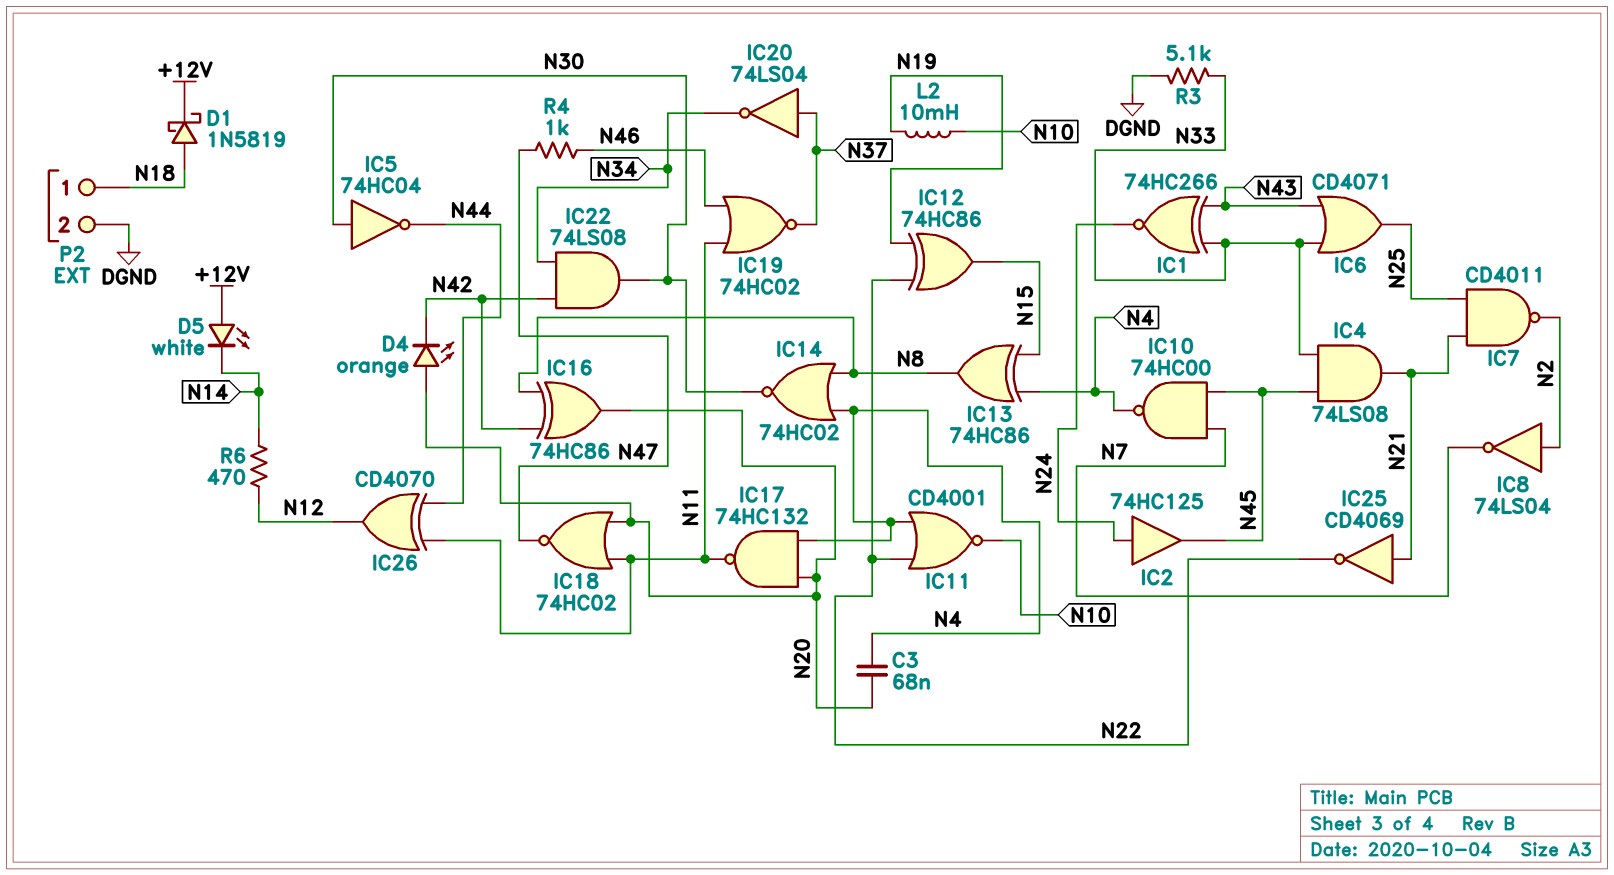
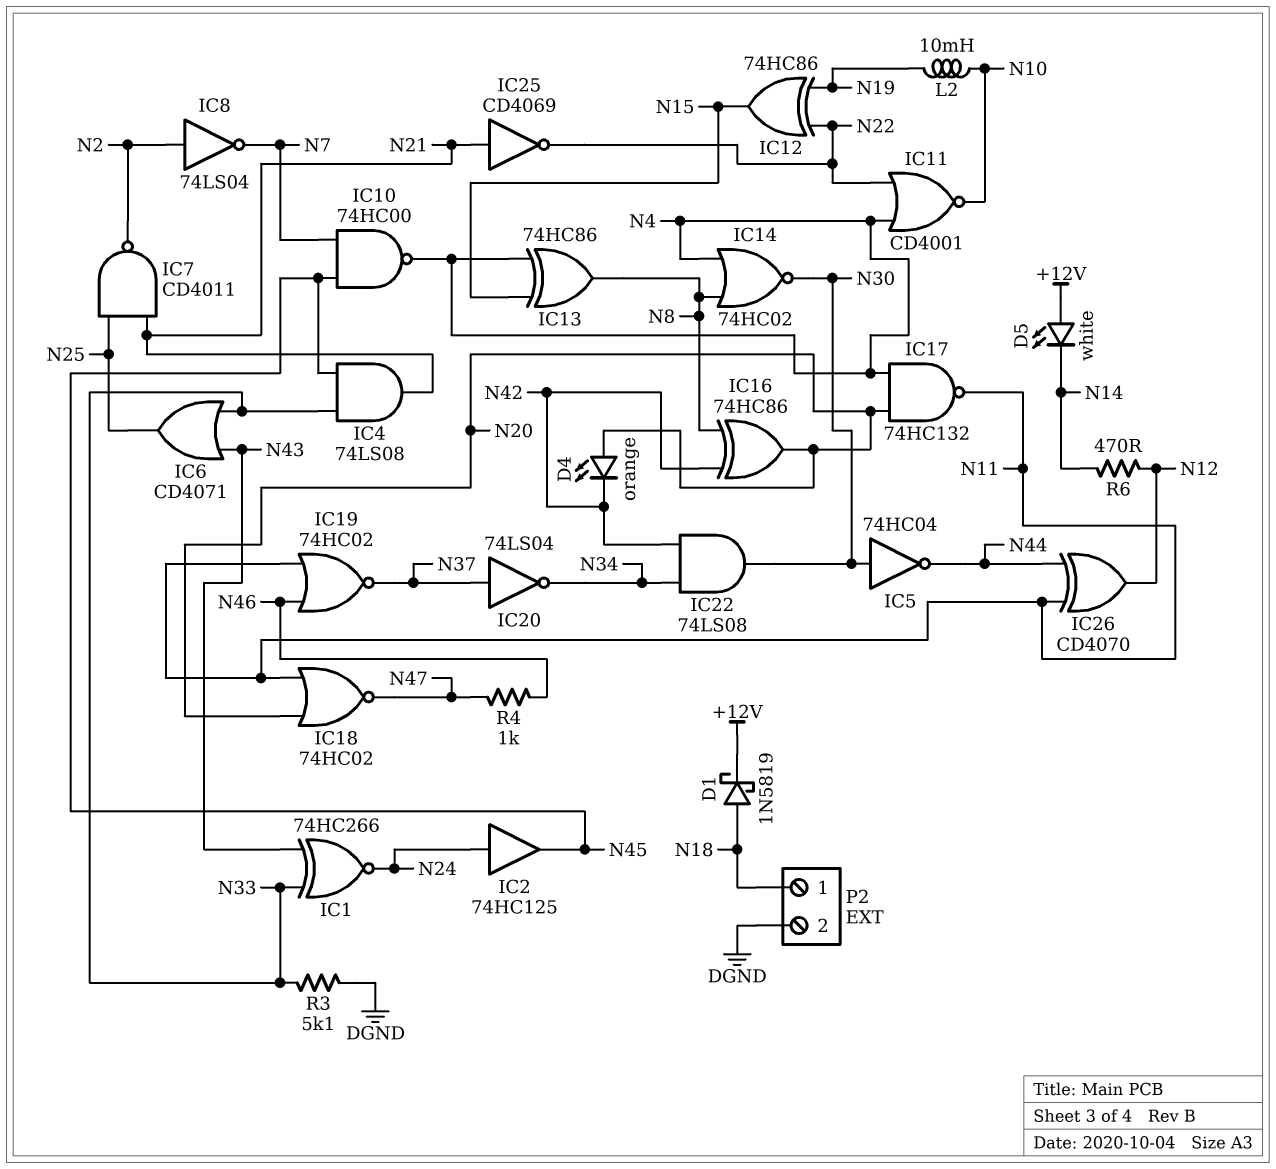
C3: 68nF (N4, N20) -> none

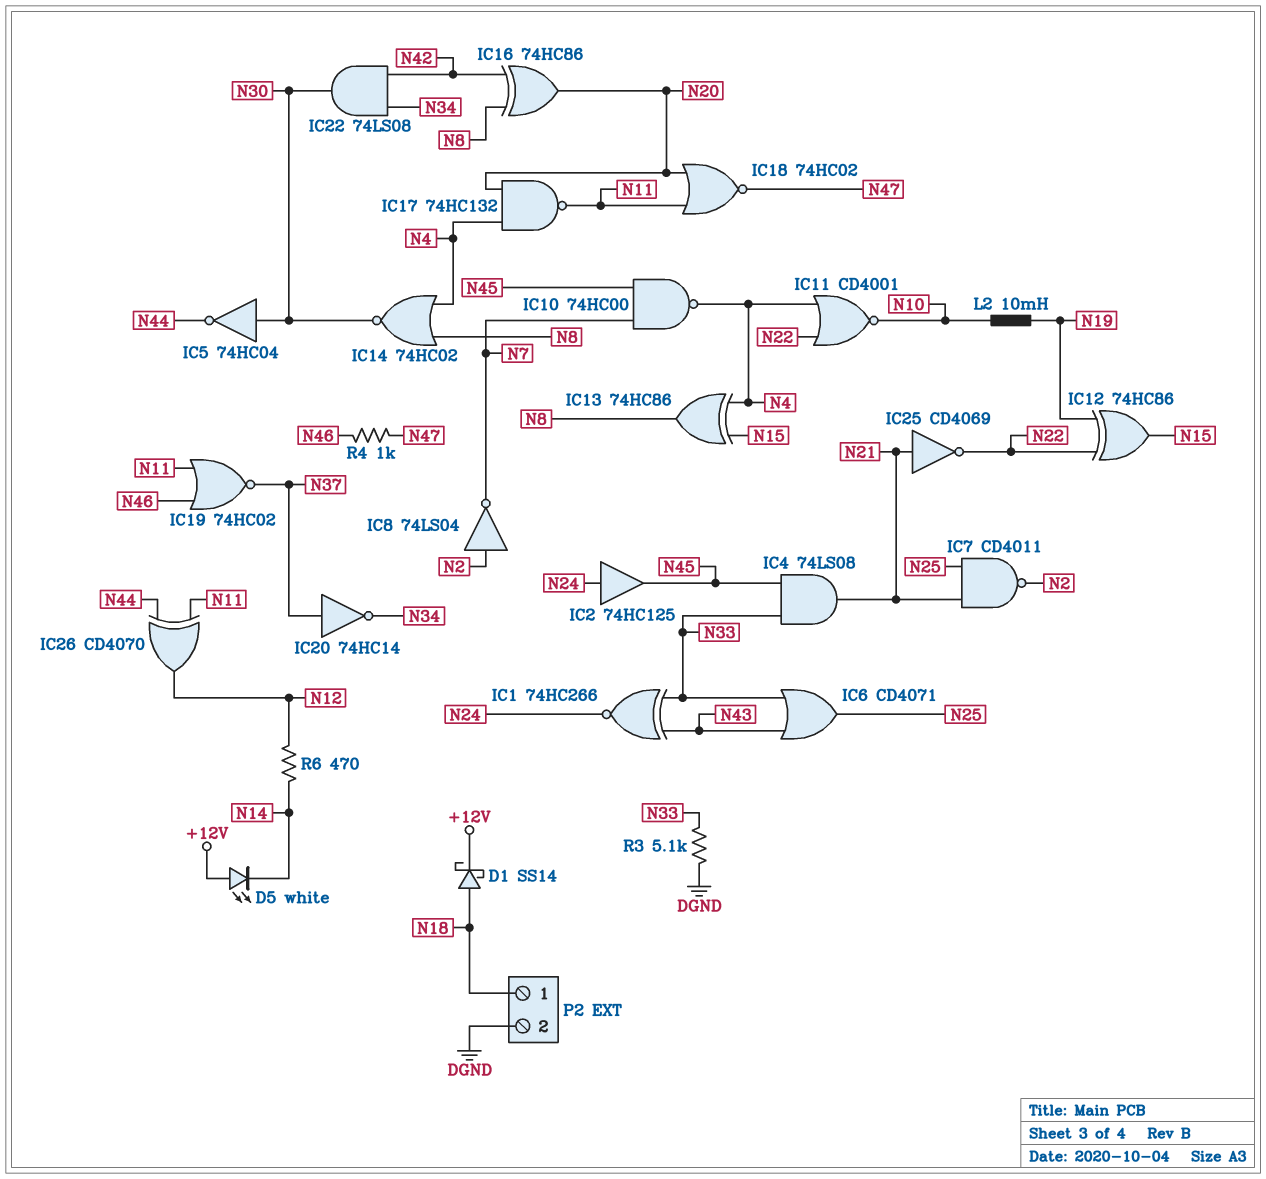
D1: schottky 1N5819 (A N18, K +12V) -> schottky SS14 (A N18, K +12V)
D4: LED orange (A N20, K N42) -> none
IC20: NOT 74LS04 (in N37, out N34) -> NOT 74HC14 (in N37, out N34)

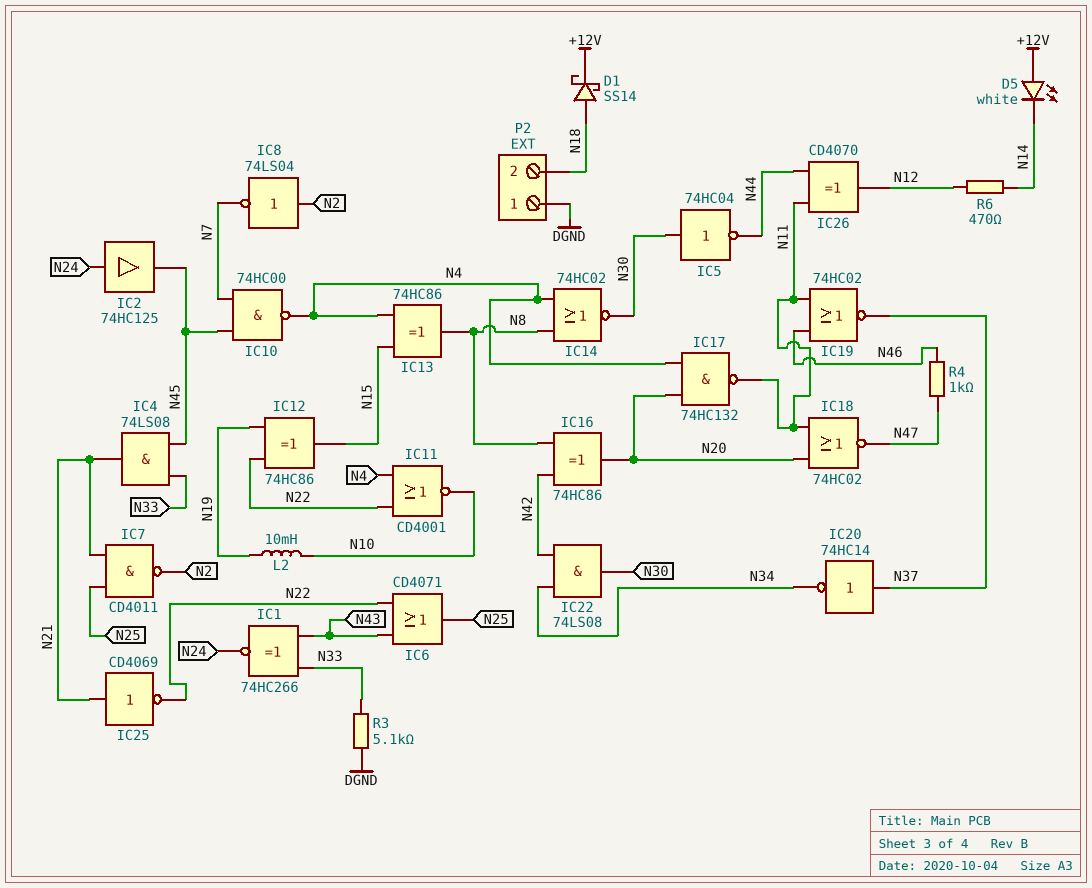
IC6: OR CD4071 (in N33, in N43, out N25) -> OR CD4071 (in N22, in N43, out N25)
P2 pin 1: N18 -> DGND
P2 pin 2: DGND -> N18

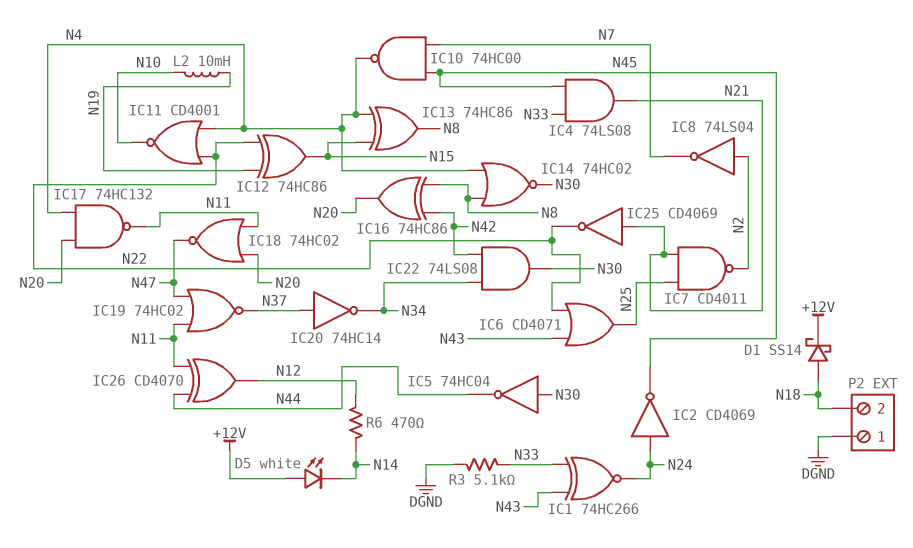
IC2: buffer 74HC125 (in N24, out N45) -> NOT CD4069 (in N24, out N45)
IC19: NOR 74HC02 (in N11, in N46, out N37) -> NOR 74HC02 (in N11, in N47, out N37)
R4: 1k (N46, N47) -> none

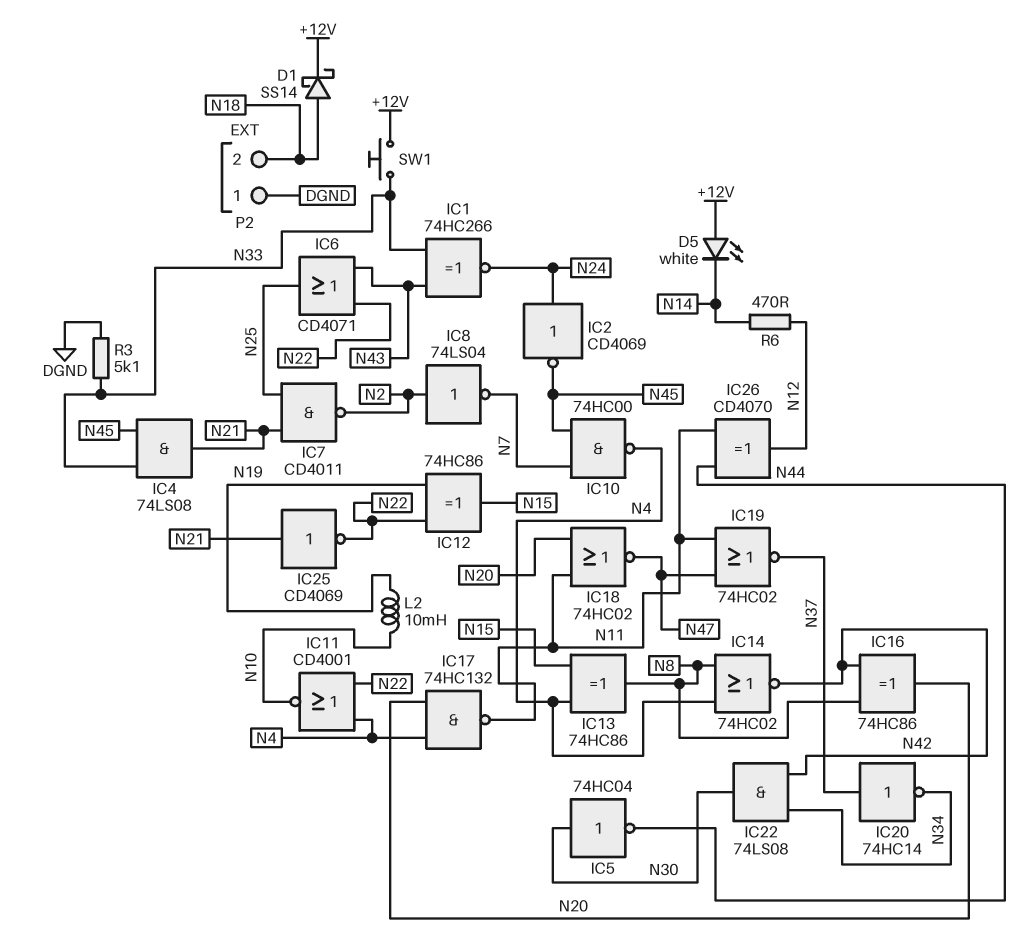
IC14: NOR 74HC02 (in N4, in N8, out N30) -> NOR 74HC02 (in N4, in N8, out N42)
SW1: none -> button (+12V, N33)

